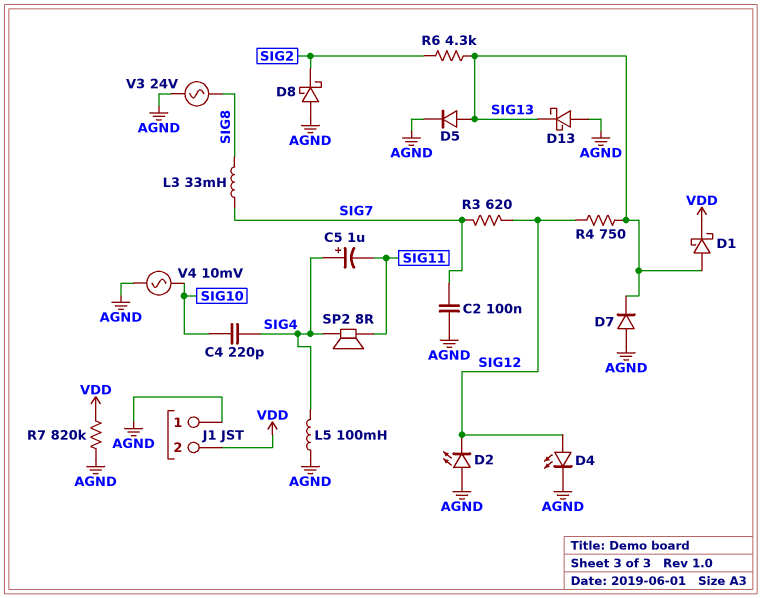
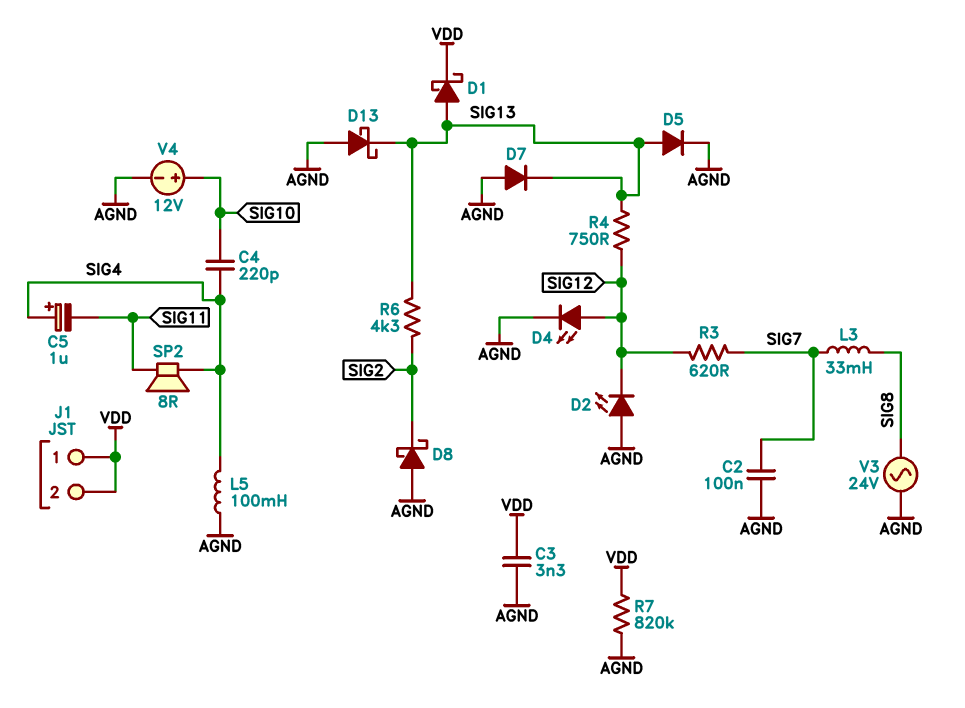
C3: none -> 3.3nF (AGND, VDD)
J1 pin 1: AGND -> VDD
V4: AC 10mV (AGND, SIG10) -> 12V (plus SIG10, minus AGND)

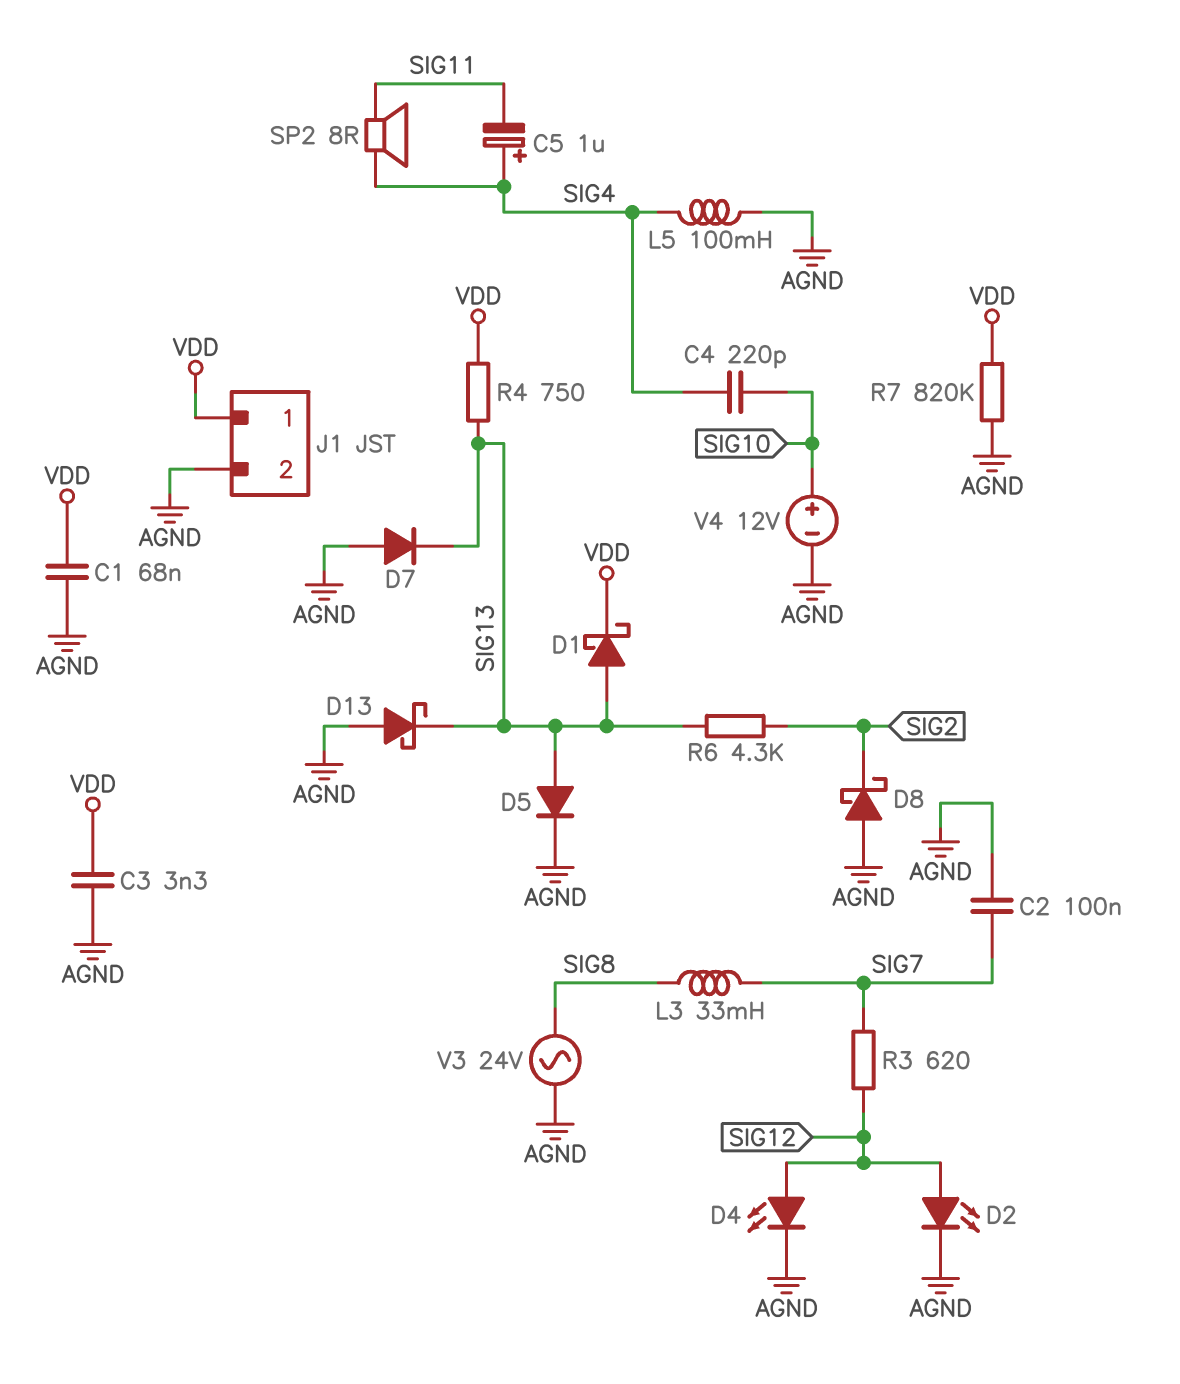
C1: none -> 68nF (AGND, VDD)
D2: LED (A AGND, K SIG12) -> LED (A SIG12, K AGND)
J1 pin 2: VDD -> AGND
R4: 750 (SIG12, SIG13) -> 750 (SIG13, VDD)

